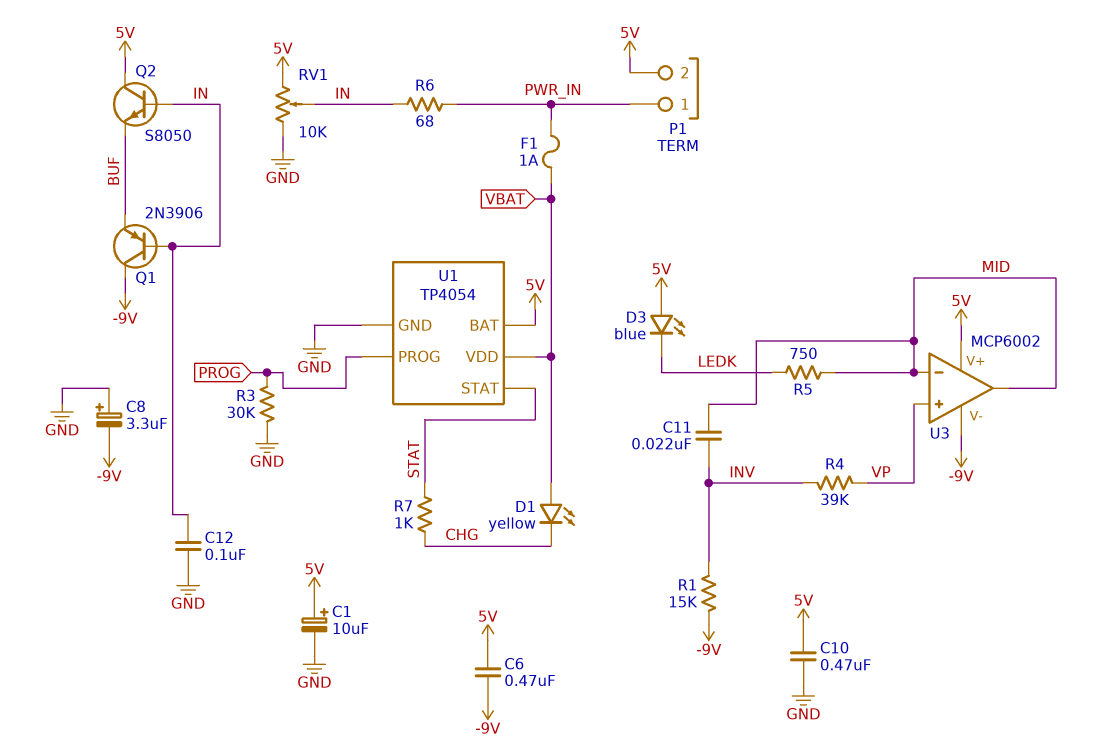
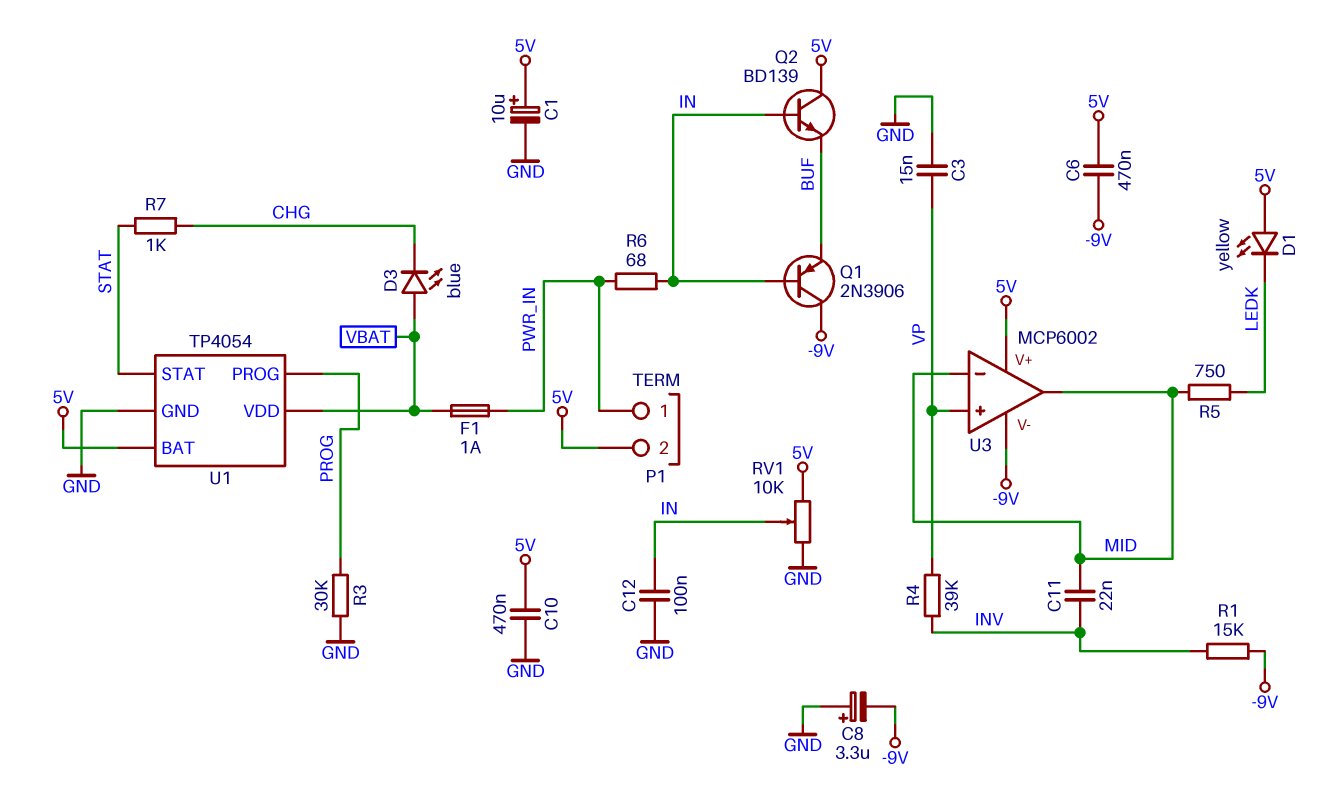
C3: none -> 15nF (GND, VP)
D1: LED yellow (A VBAT, K CHG) -> LED yellow (A 5V, K LEDK)
D3: LED blue (A 5V, K LEDK) -> LED blue (A VBAT, K CHG)
Q2: NPN S8050 (B IN, C 5V, E BUF) -> NPN BD139 (B IN, C 5V, E BUF)

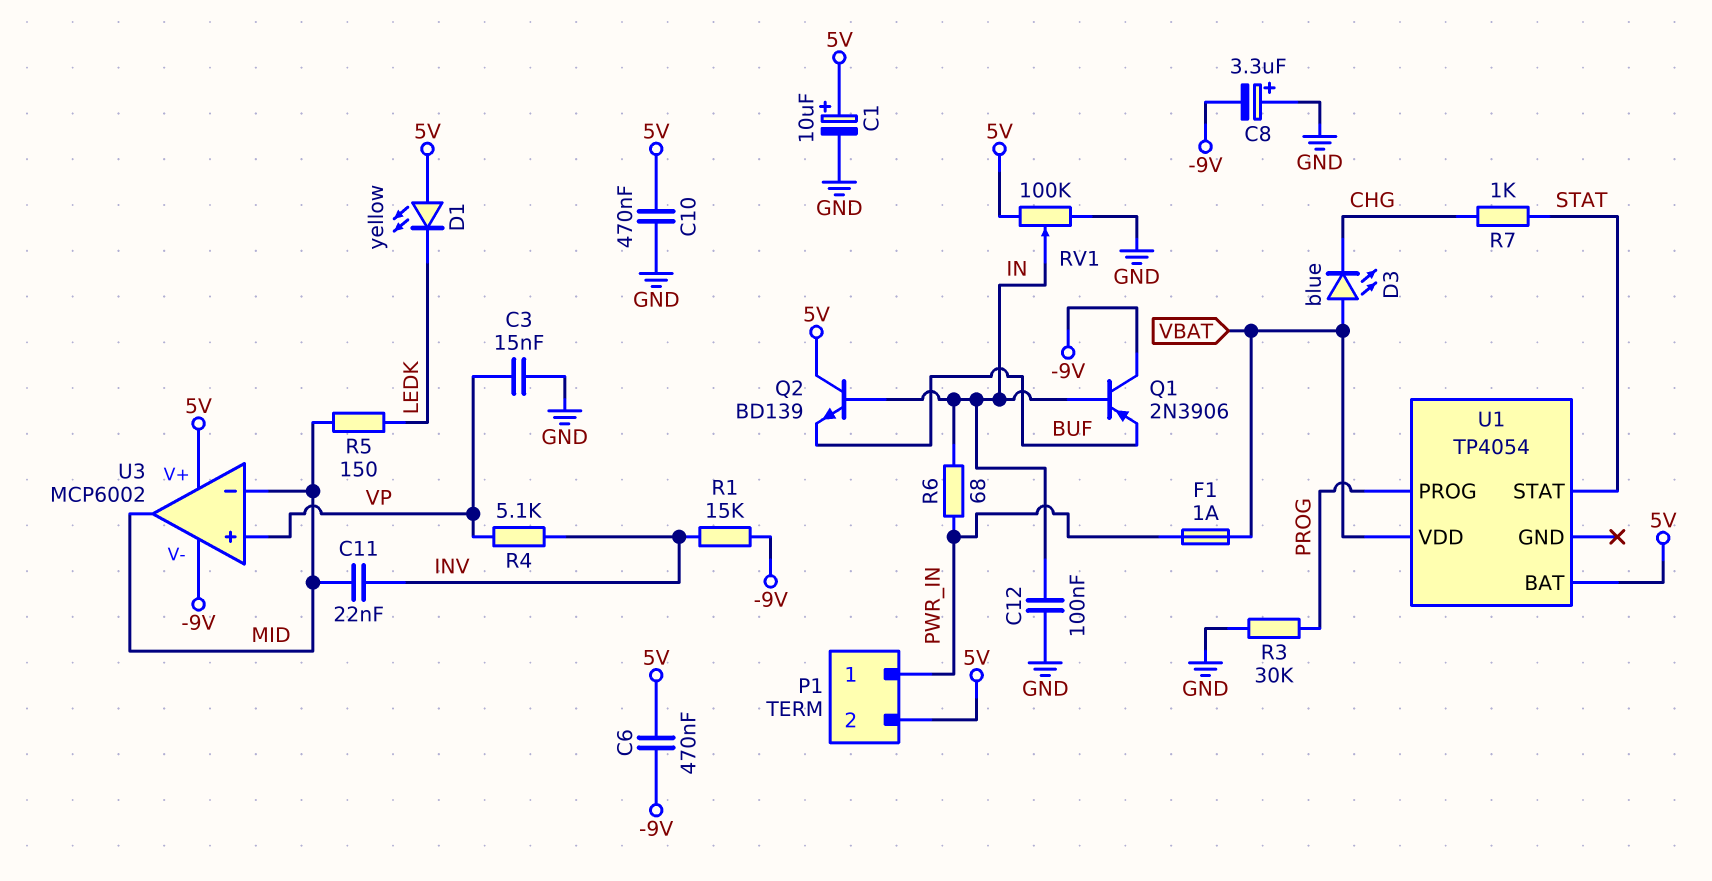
R4: 39k (INV, VP) -> 5.1k (INV, VP)
R5: 750 (LEDK, MID) -> 150 (LEDK, MID)
RV1: 10k (5V, GND, wiper IN) -> 100k (5V, GND, wiper IN)
U1 pin GND: GND -> none

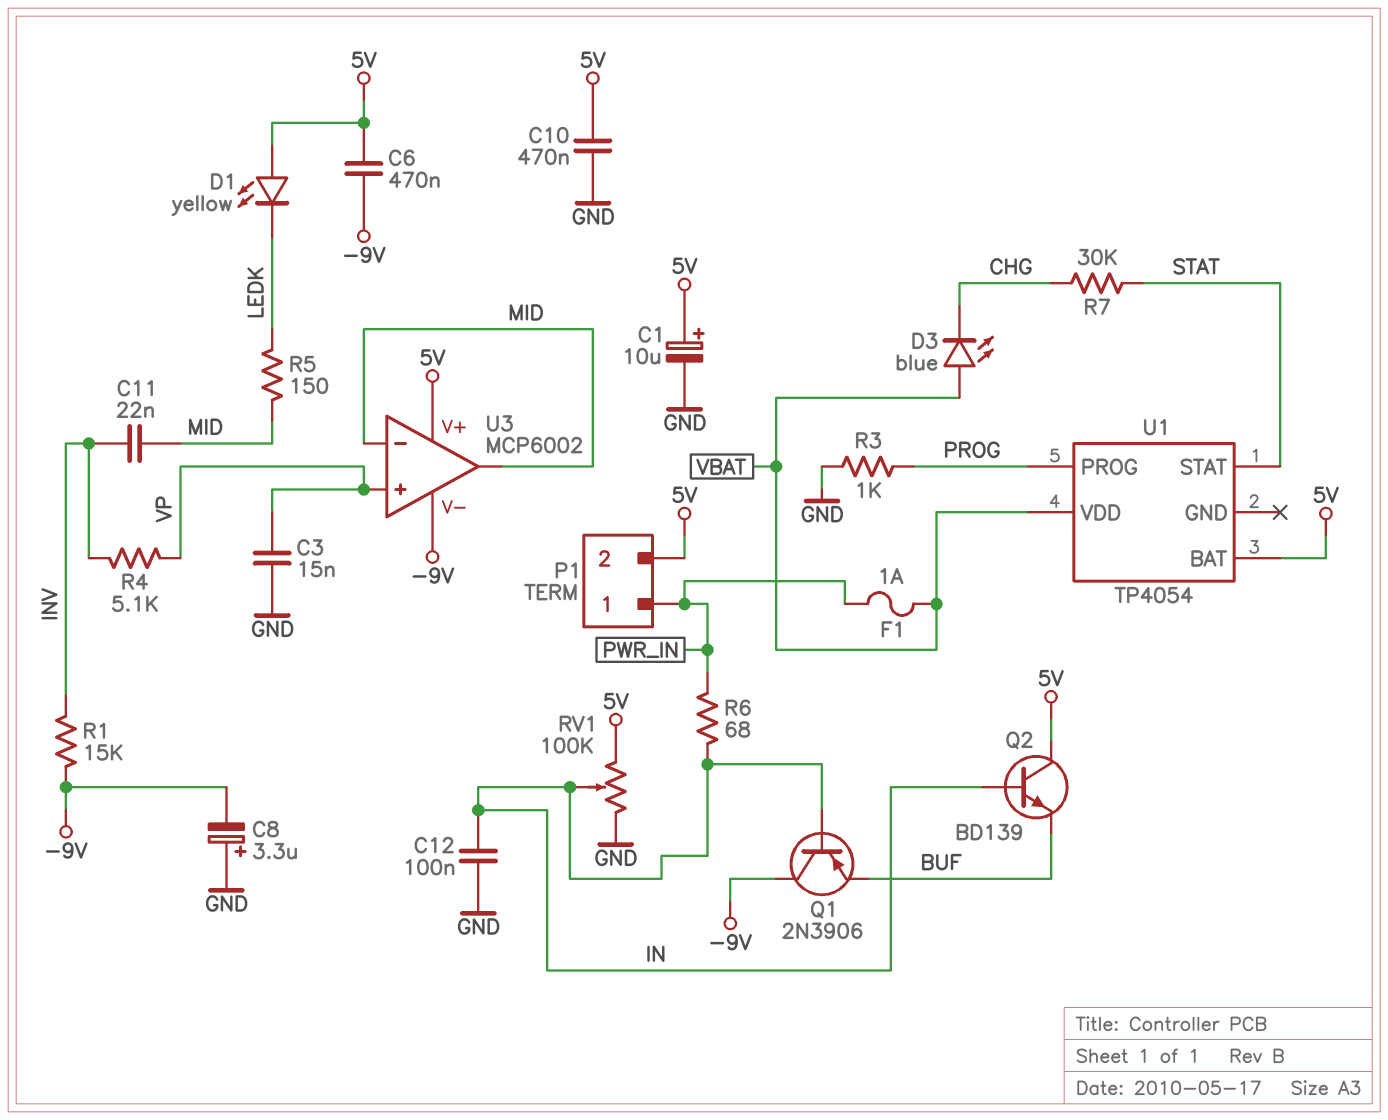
R3: 30k (GND, PROG) -> 1k (GND, PROG)
R7: 1k (CHG, STAT) -> 30k (CHG, STAT)

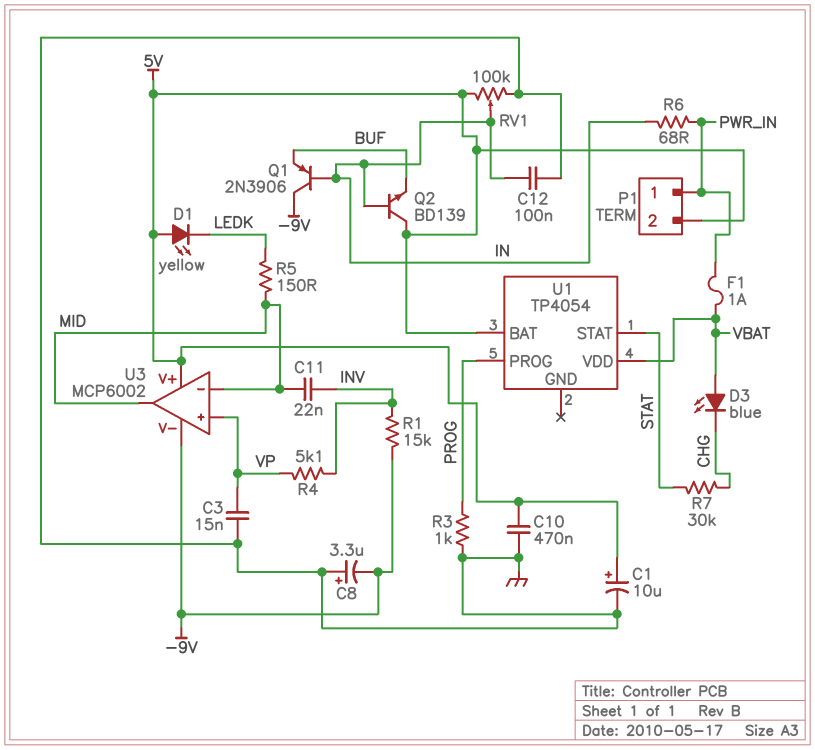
C6: 470nF (-9V, 5V) -> none

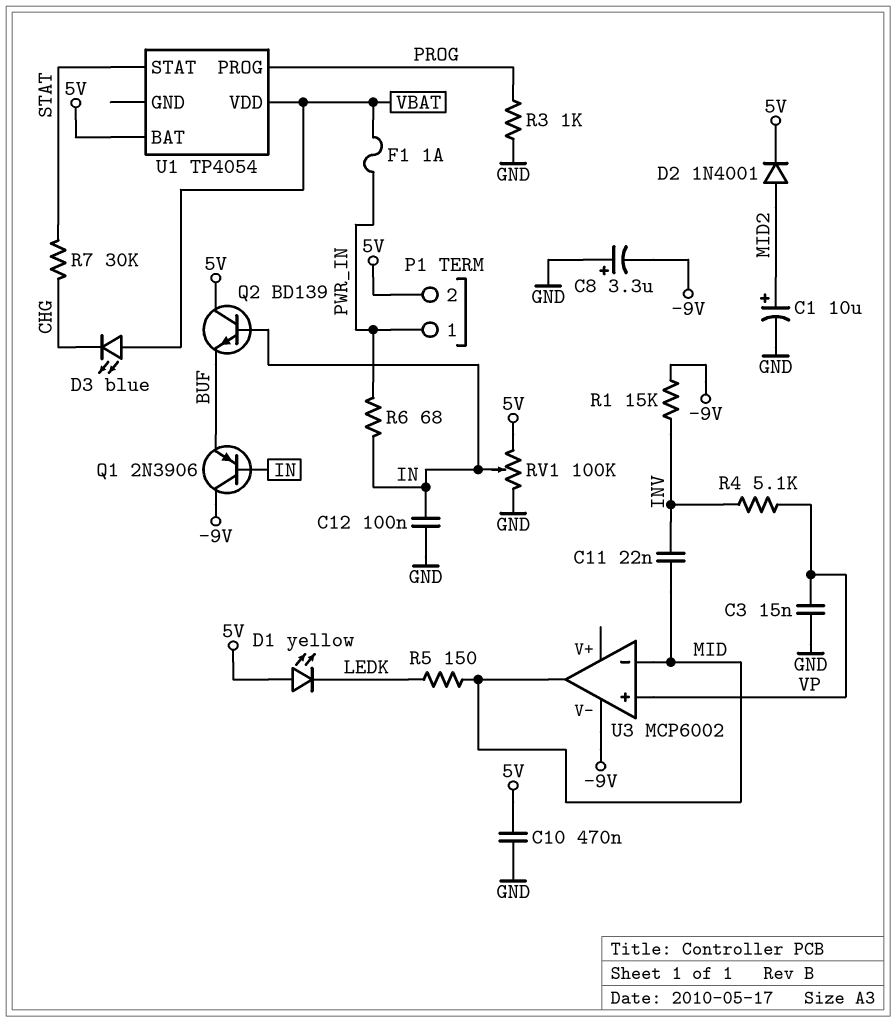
C1: 10uF (plus 5V, minus GND) -> 10uF (plus MID2, minus GND)
D2: none -> diode 1N4001 (A MID2, K 5V)
U3 pin V+: 5V -> none

